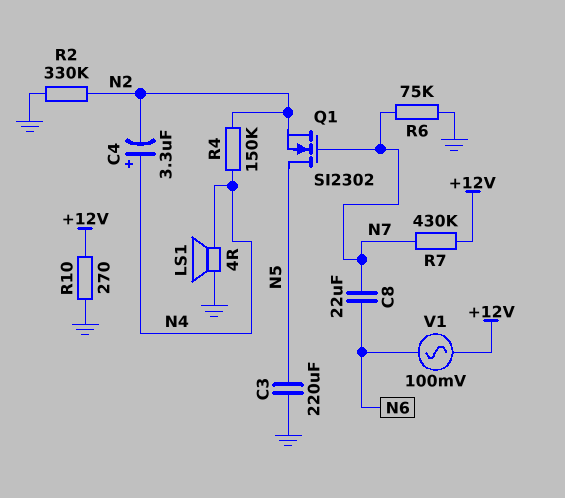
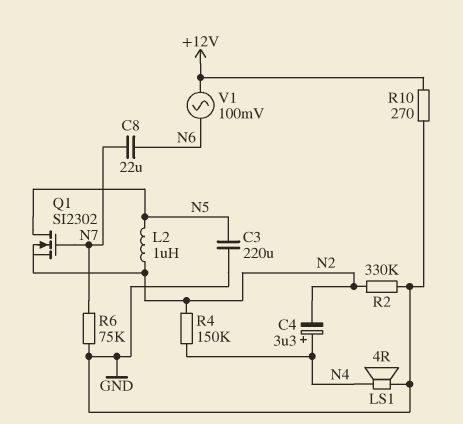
L2: none -> 1uH (N2, N5)
R7: 430k (+12V, N7) -> none

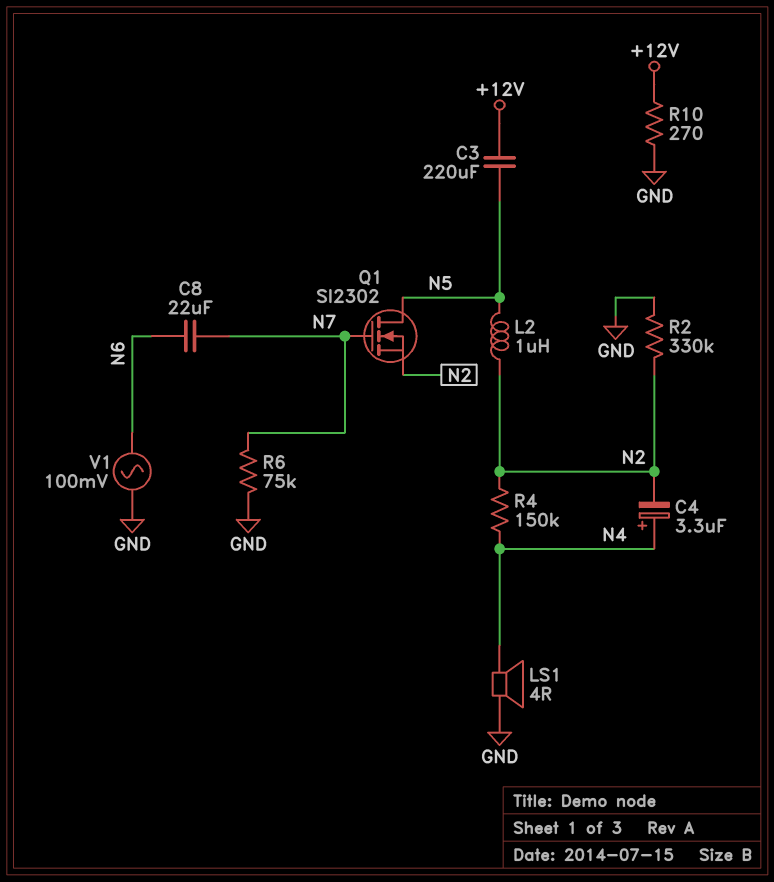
C3: 220uF (GND, N5) -> 220uF (+12V, N5)
V1: AC 100mV (+12V, N6) -> AC 100mV (GND, N6)

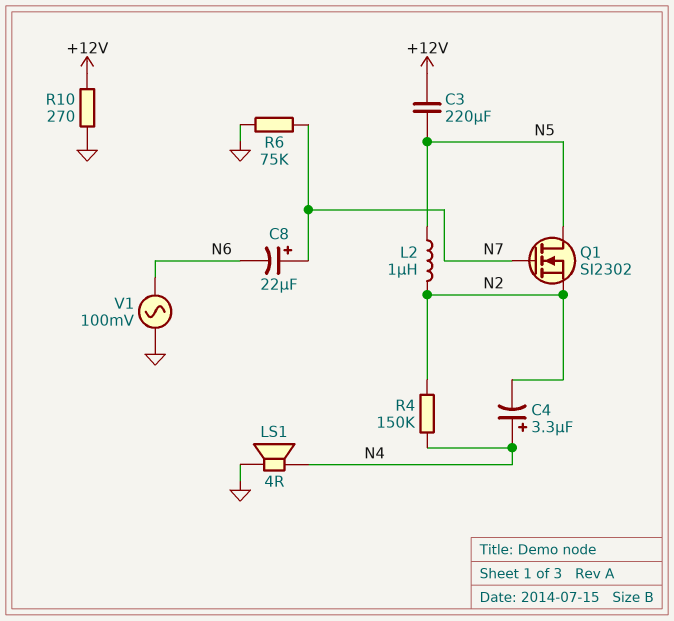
C8: 22uF (N6, N7) -> 22uF (plus N7, minus N6)
R2: 330k (GND, N2) -> none

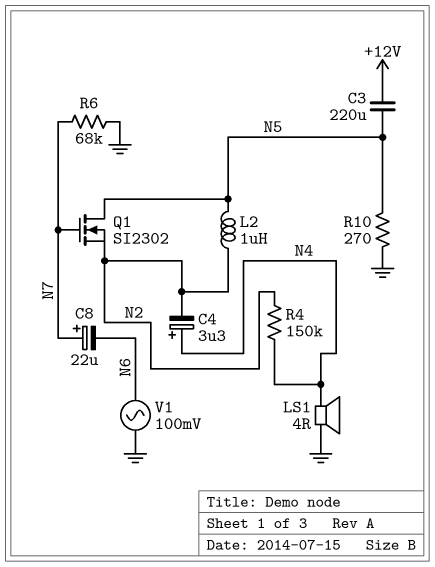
R6: 75k (GND, N7) -> 68k (GND, N7)
R10: 270 (+12V, GND) -> 270 (GND, N5)

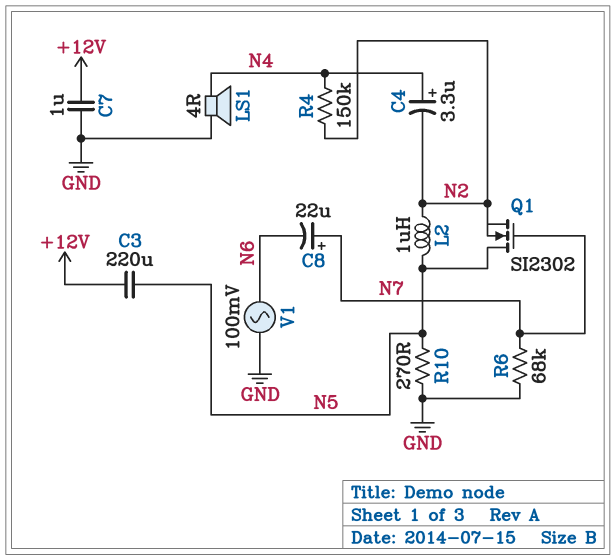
C7: none -> 1uF (+12V, GND)

